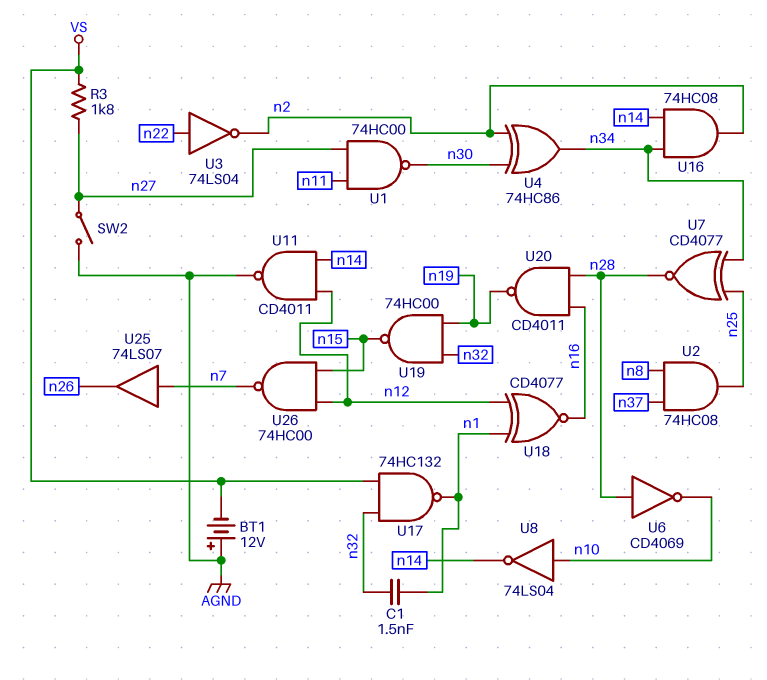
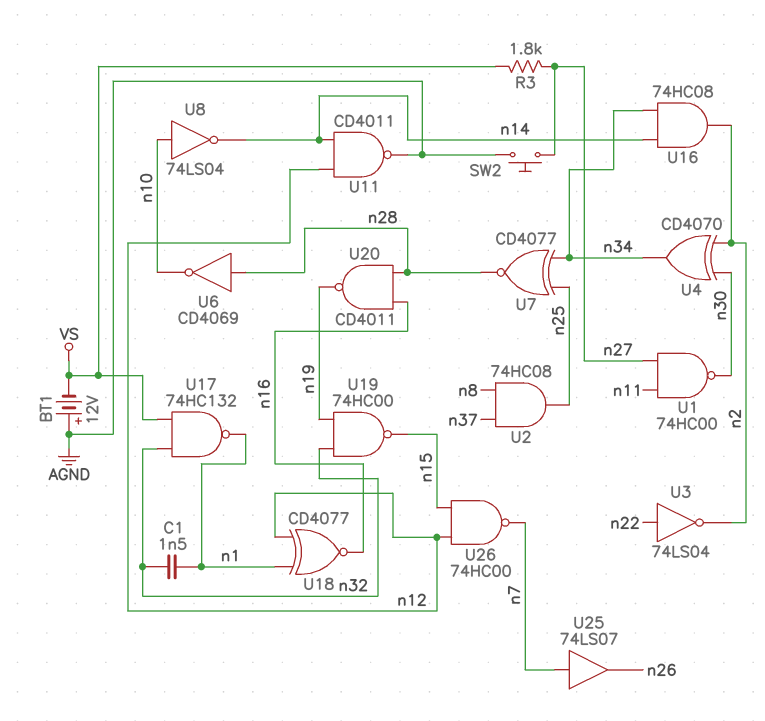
SW2: switch (AGND, n27) -> button (AGND, n27)
U4: XOR 74HC86 (in n2, in n30, out n34) -> XOR CD4070 (in n2, in n30, out n34)

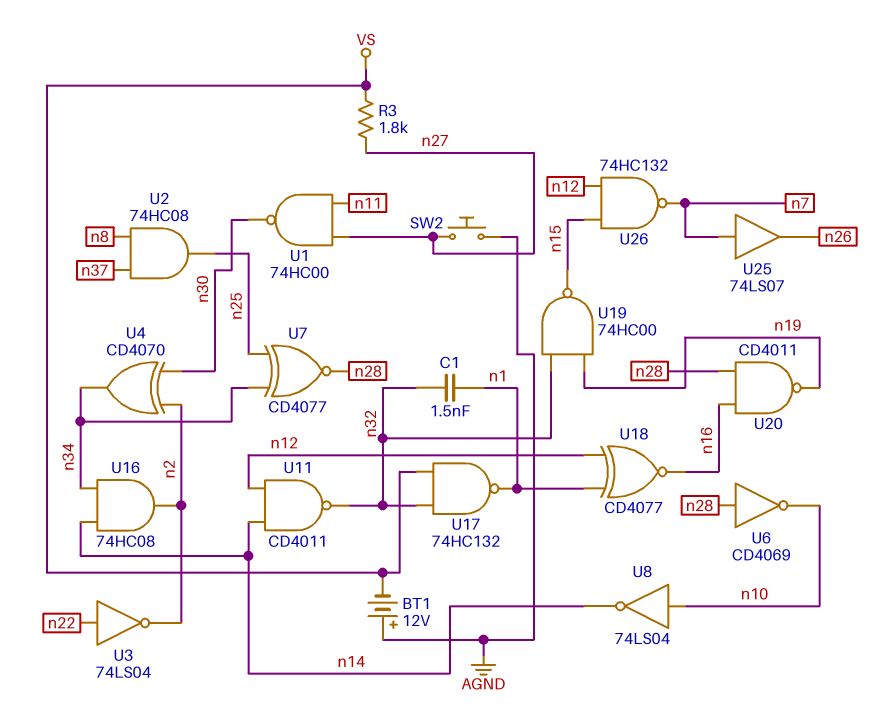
U11: NAND CD4011 (in n12, in n14, out AGND) -> NAND CD4011 (in n12, in n14, out n32)
U26: NAND 74HC00 (in n12, in n15, out n7) -> NAND 74HC132 (in n12, in n15, out n7)

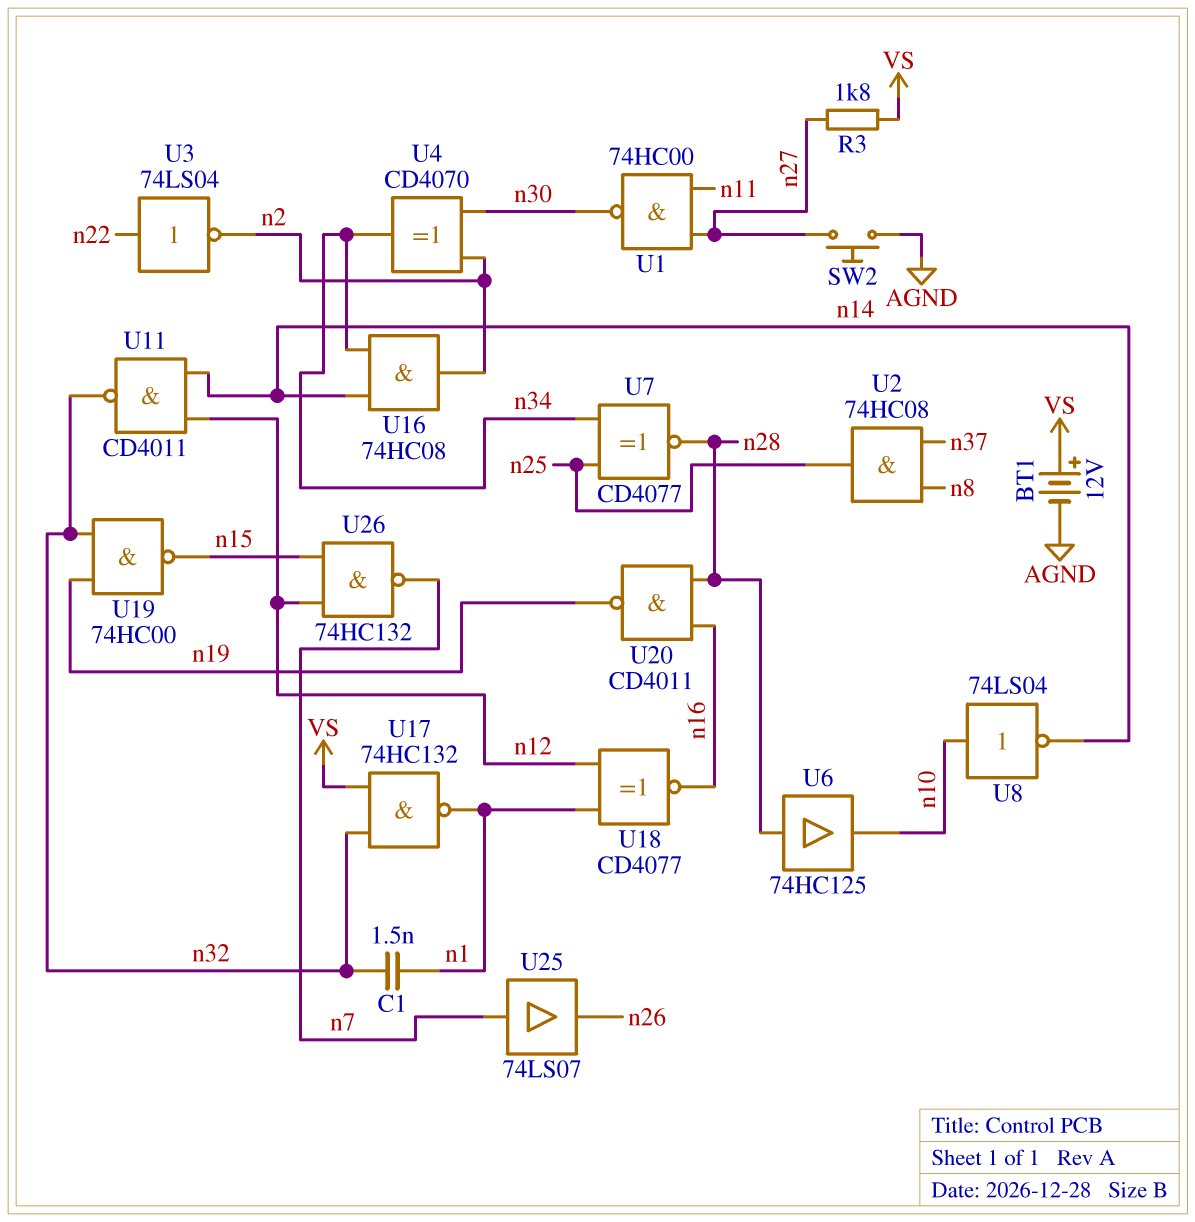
BT1: 12V (plus AGND, minus VS) -> 12V (plus VS, minus AGND)
U6: NOT CD4069 (in n28, out n10) -> buffer 74HC125 (in n28, out n10)

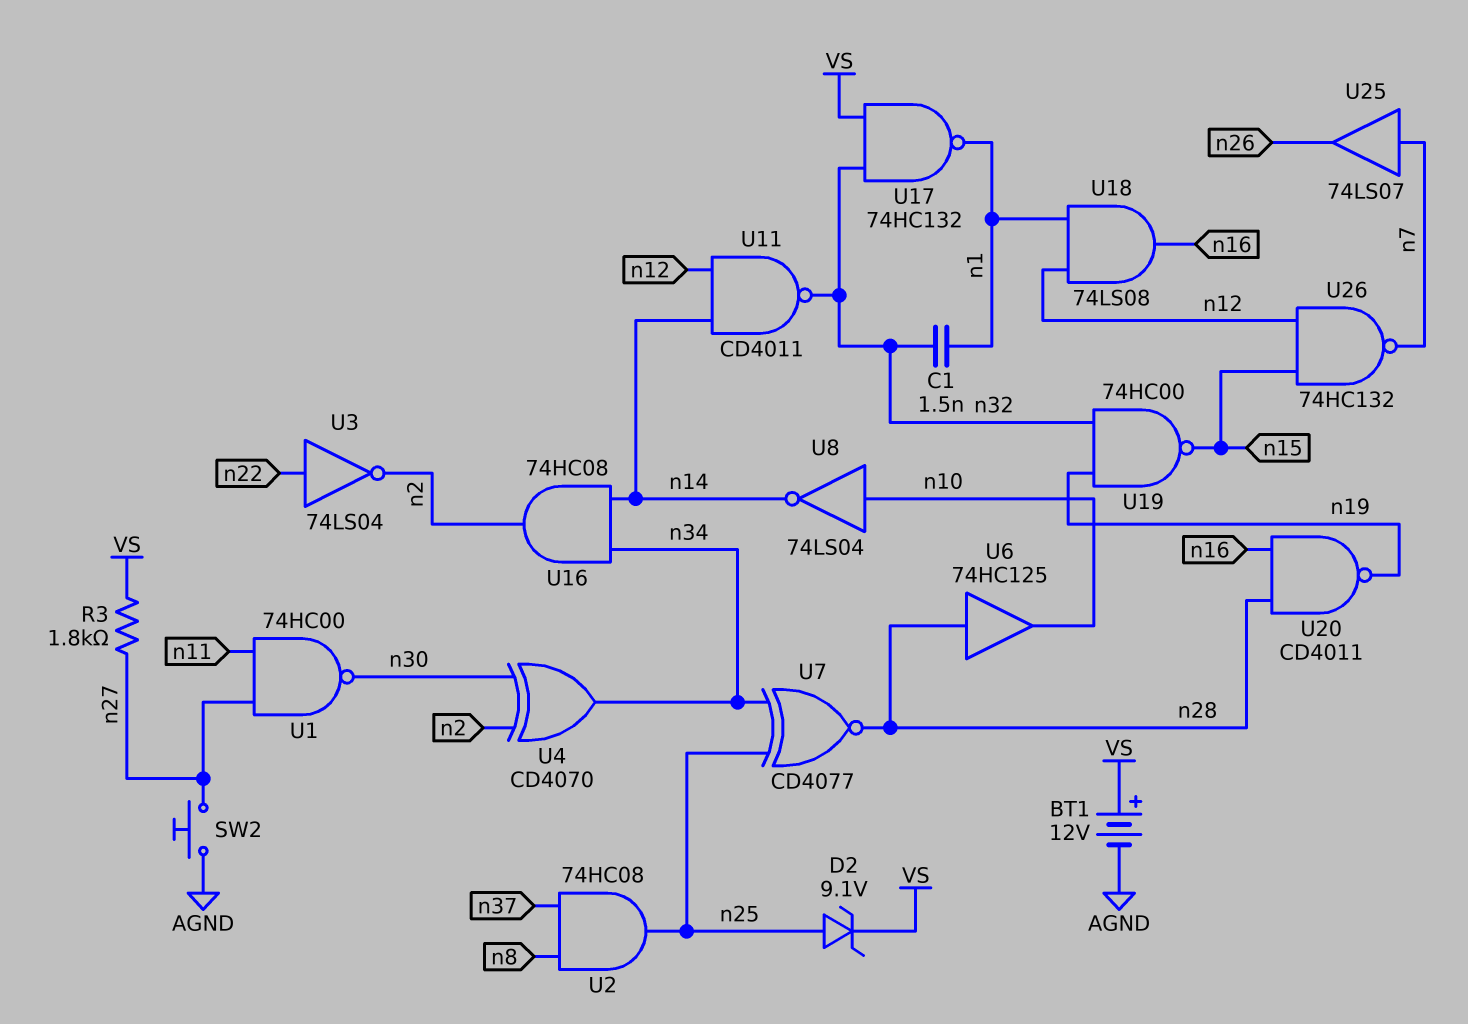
D2: none -> zener 9.1V (A n25, K VS)
U18: XNOR CD4077 (in n1, in n12, out n16) -> AND 74LS08 (in n1, in n12, out n16)

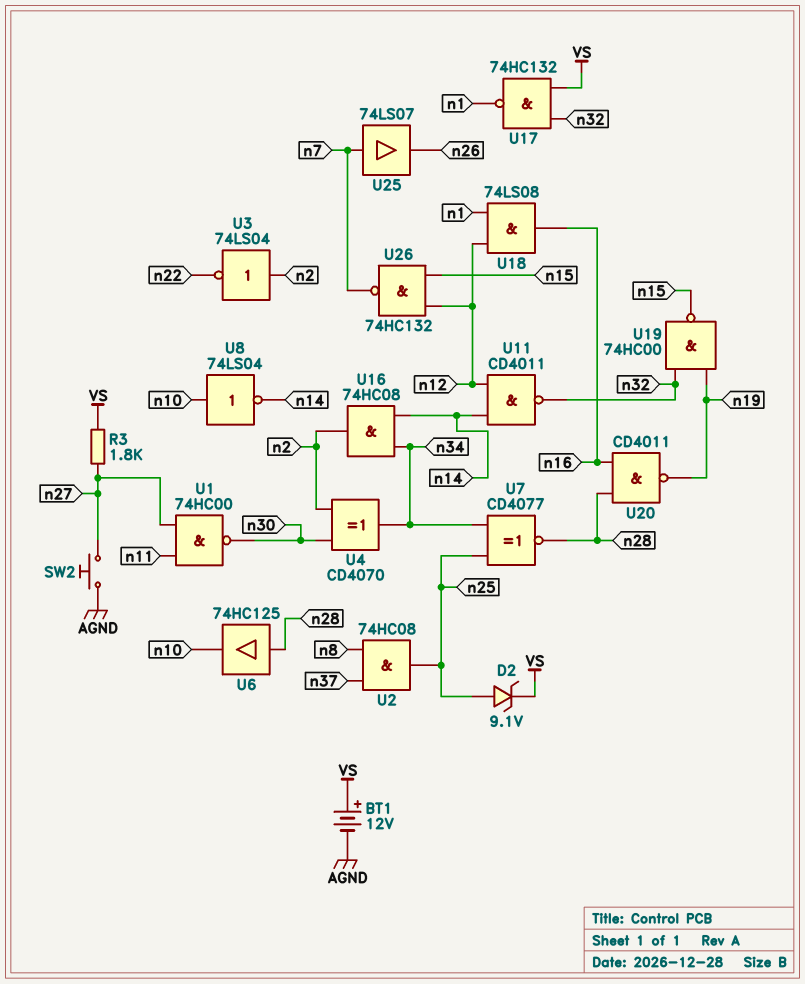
C1: 1.5nF (n1, n32) -> none
U3: NOT 74LS04 (in n22, out n2) -> NOT 74LS04 (in n2, out n22)

